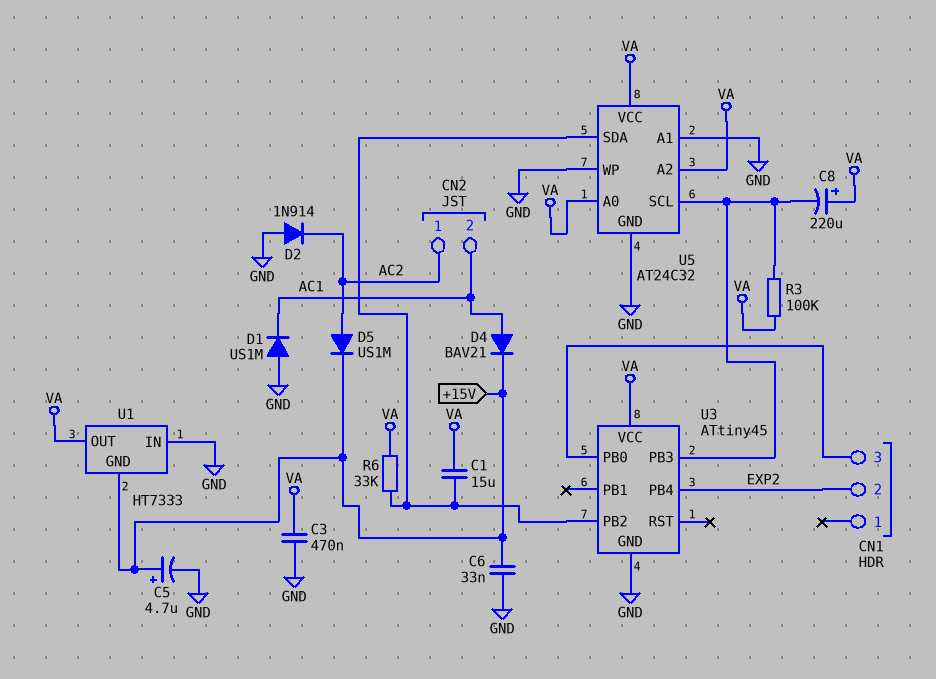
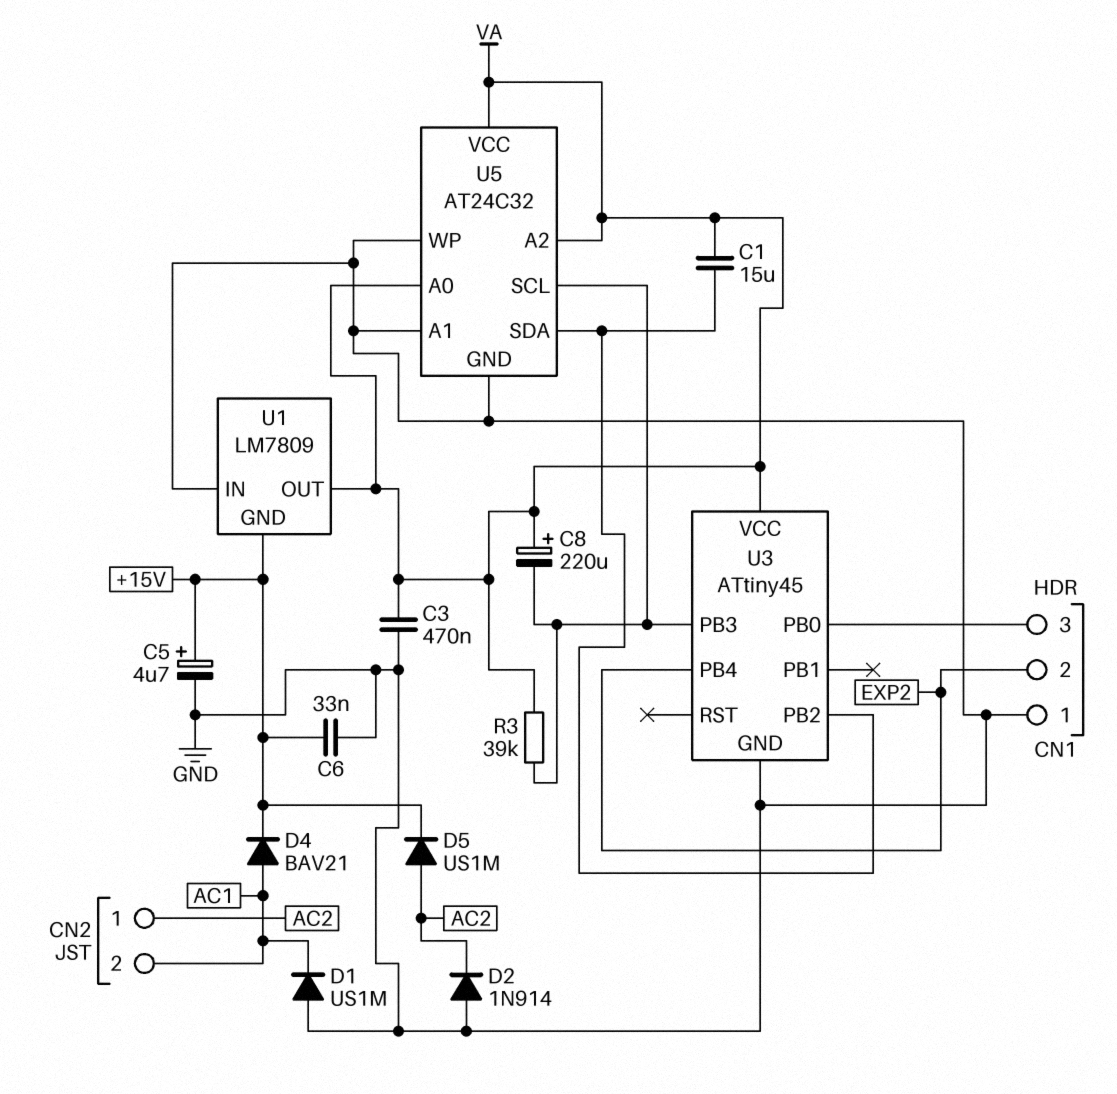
CN1 pin 1: none -> GND
R3: 100k (U3/PB3, VA) -> 39k (U3/PB3, VA)
R6: 33k (U3/PB2, VA) -> none
U1: HT7333 -> LM7809

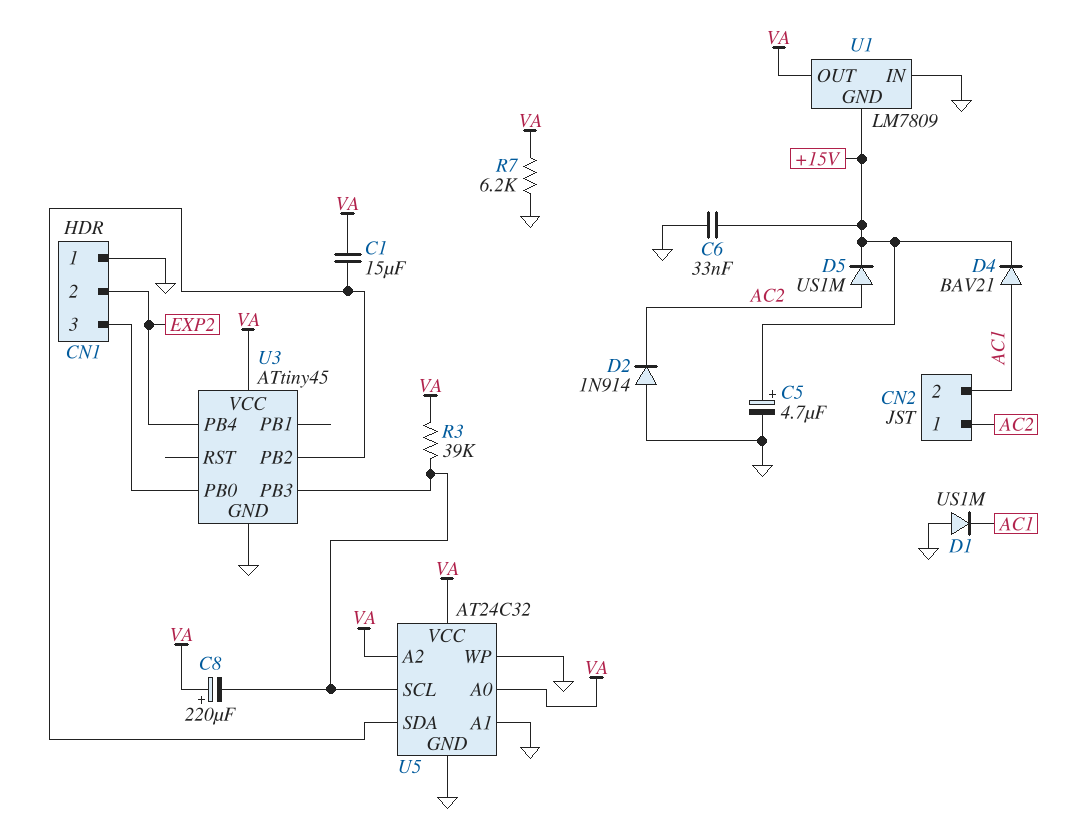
C3: 470nF (GND, VA) -> none
R7: none -> 6.2k (GND, VA)

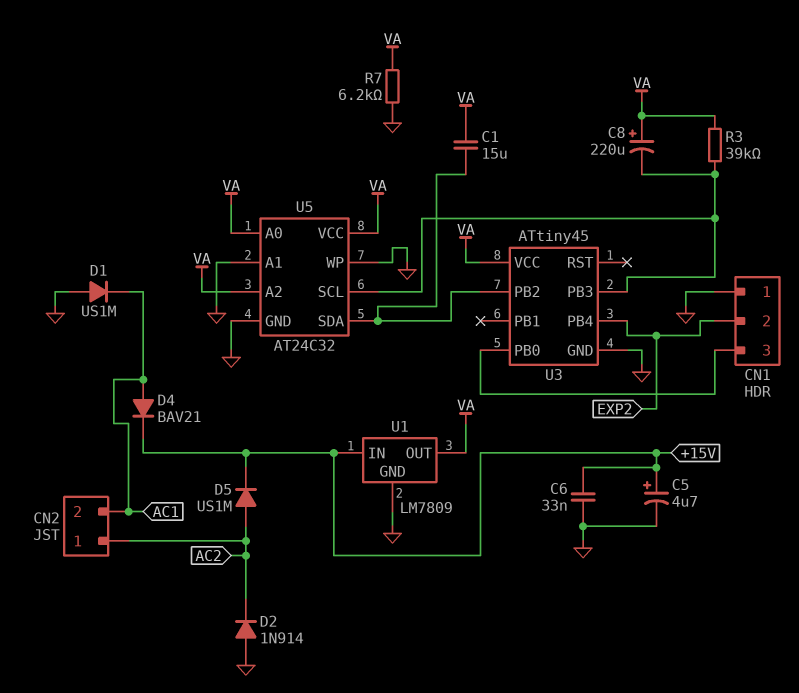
U1 pin GND: +15V -> GND
U1 pin IN: GND -> +15V

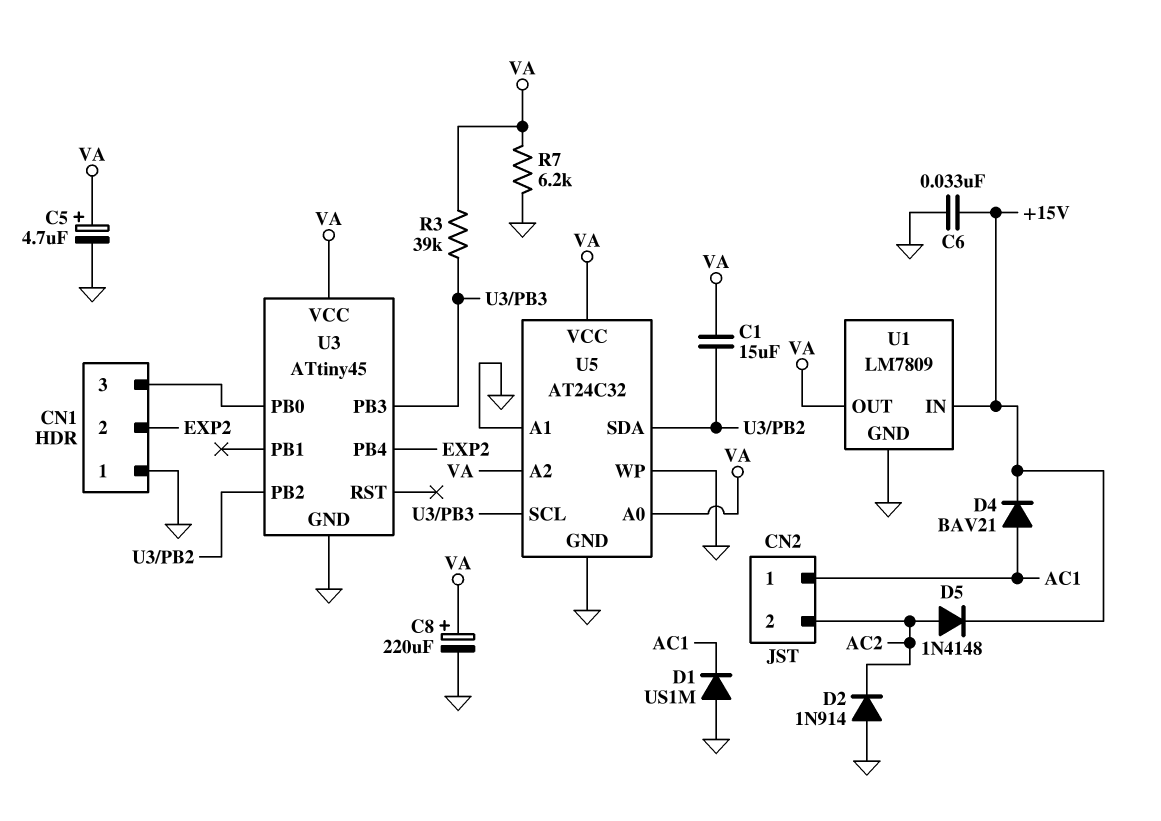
C5: 4.7uF (plus +15V, minus GND) -> 4.7uF (plus VA, minus GND)
C8: 220uF (plus VA, minus U3/PB3) -> 220uF (plus VA, minus GND)
CN2 pin 1: AC2 -> AC1
CN2 pin 2: AC1 -> AC2
D5: diode US1M (A AC2, K +15V) -> diode 1N4148 (A AC2, K +15V)

